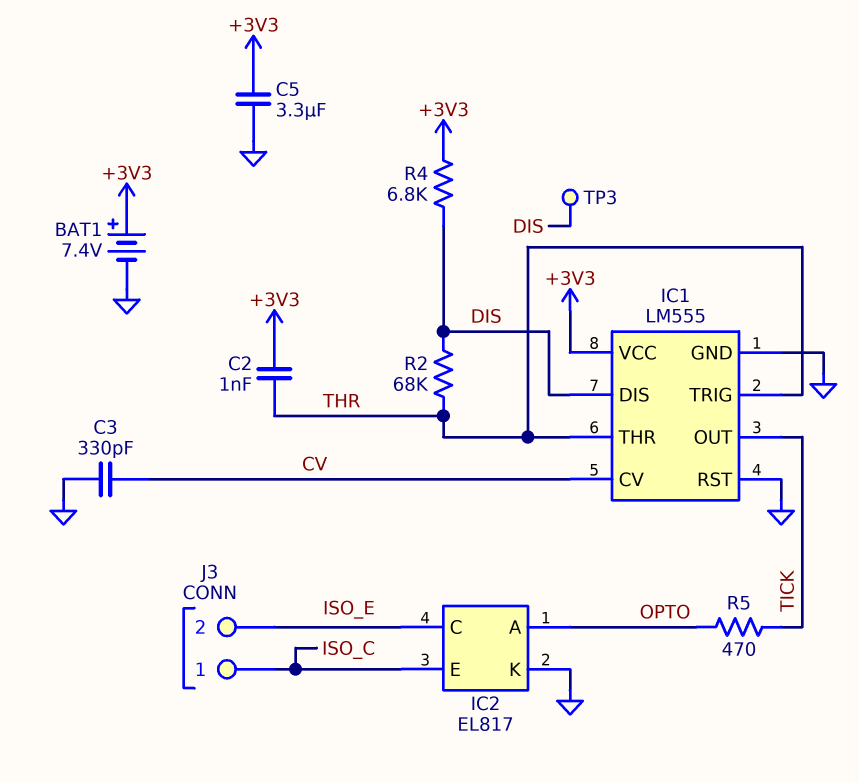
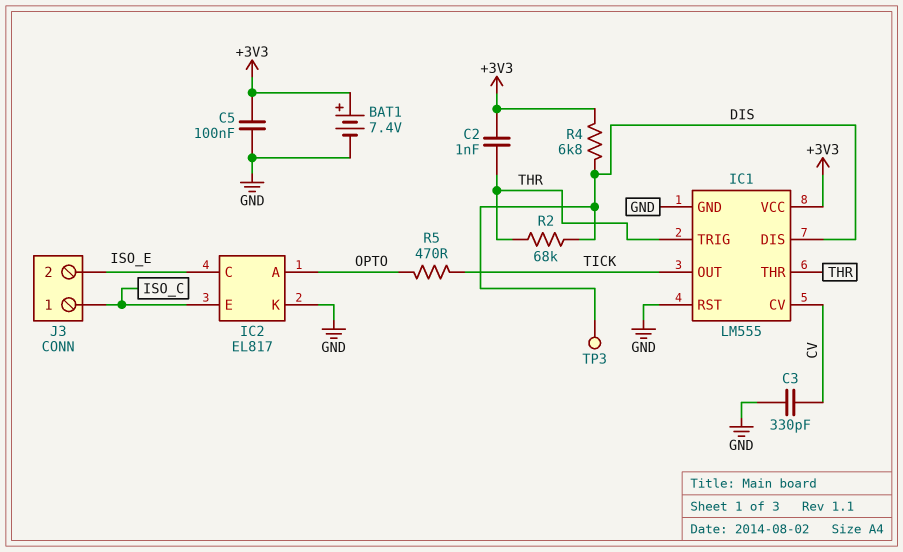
C5: 3.3uF (+3V3, GND) -> 100nF (+3V3, GND)

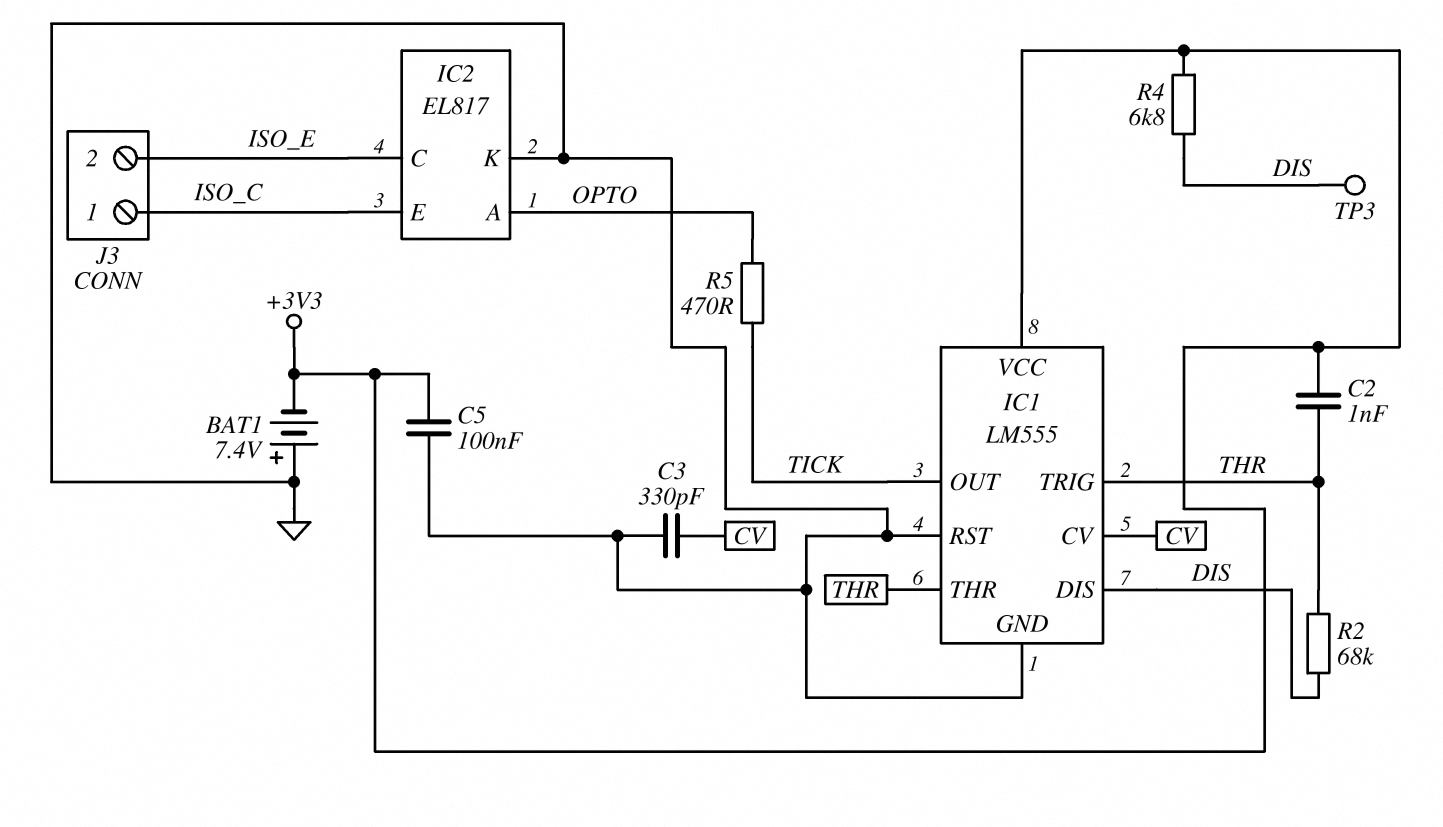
BAT1: 7.4V (plus +3V3, minus GND) -> 7.4V (plus GND, minus +3V3)

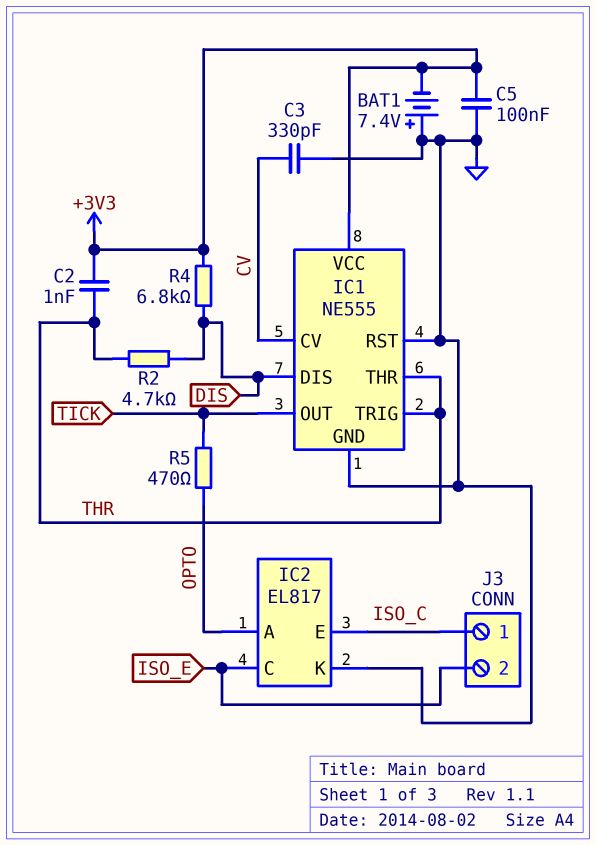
IC1: LM555 -> NE555
R2: 68k (DIS, THR) -> 4.7k (DIS, THR)
TP3: test point (DIS) -> none

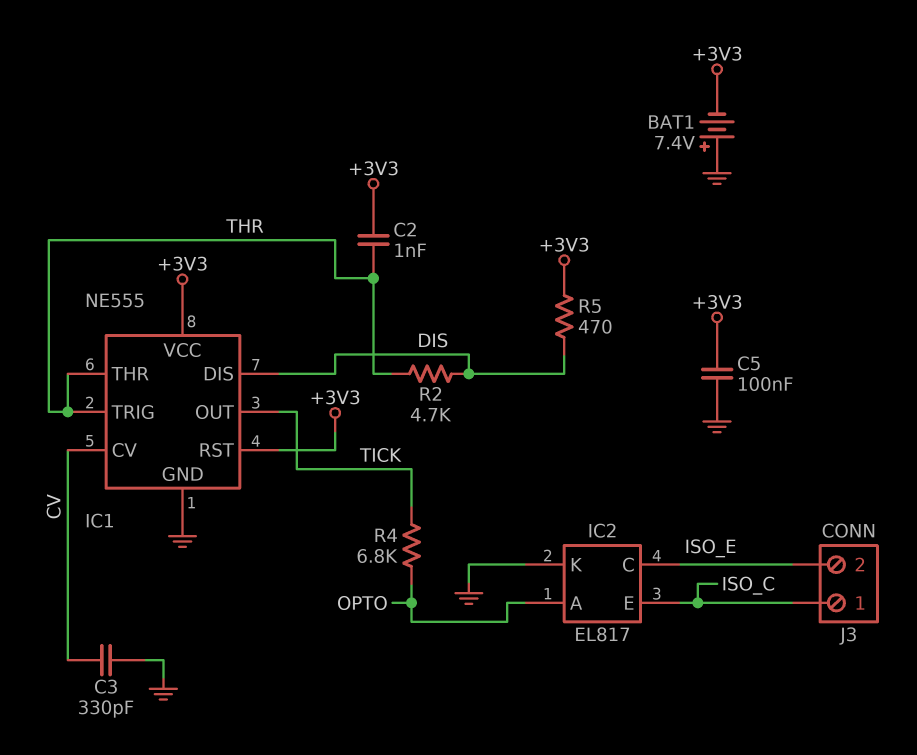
IC1 pin RST: GND -> +3V3
R4: 6.8k (+3V3, DIS) -> 6.8k (OPTO, TICK)
R5: 470 (OPTO, TICK) -> 470 (+3V3, DIS)

